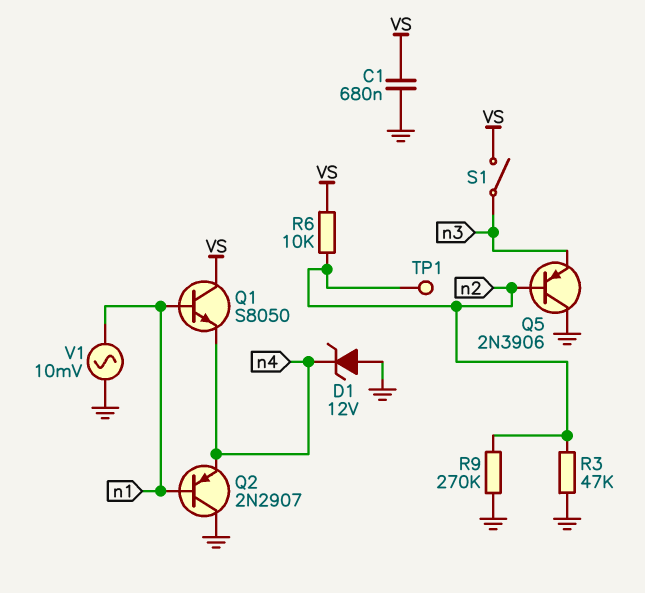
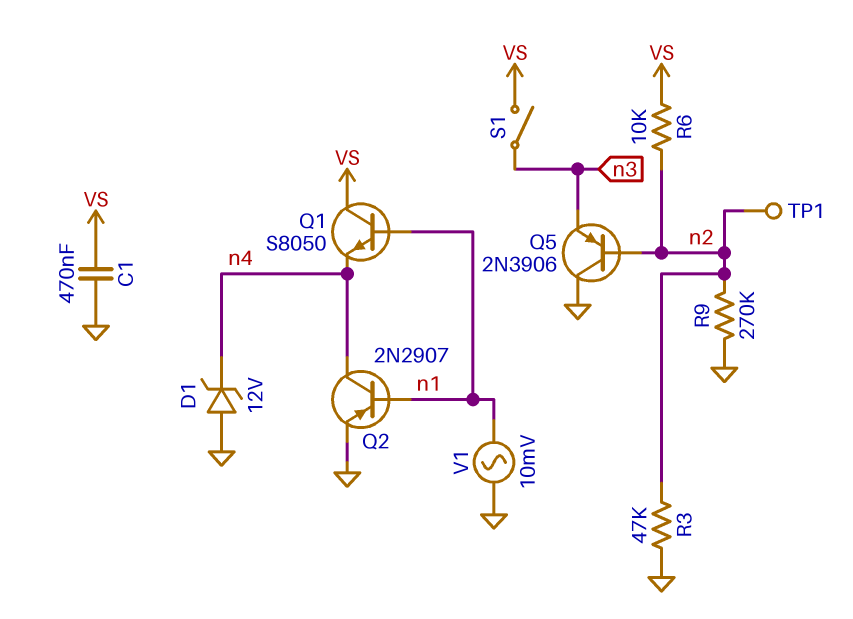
C1: 680nF (GND, VS) -> 470nF (GND, VS)
Q2: PNP 2N2907 (B n1, C GND, E n4) -> PNP 2N2907 (B n1, C n4, E GND)

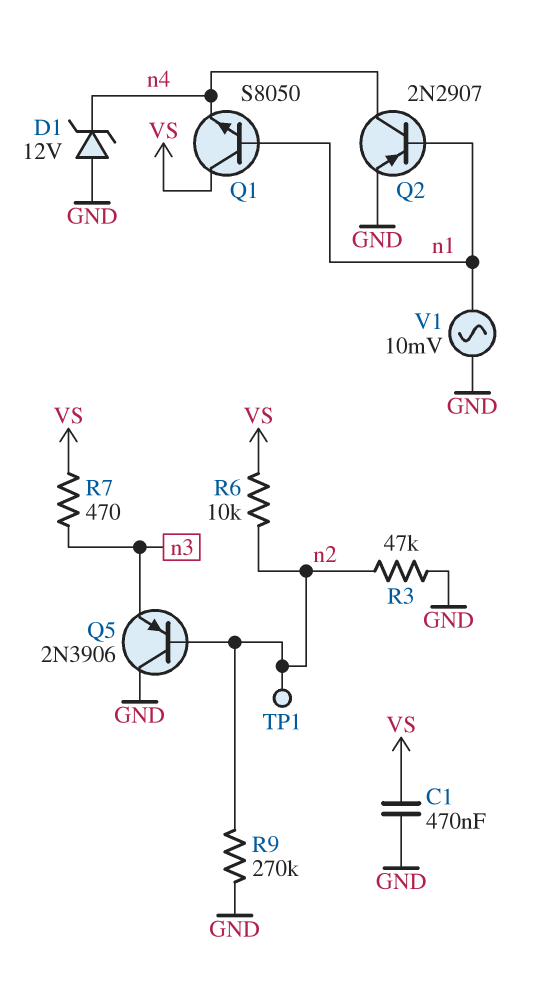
R7: none -> 470 (VS, n3)
S1: switch (VS, n3) -> none

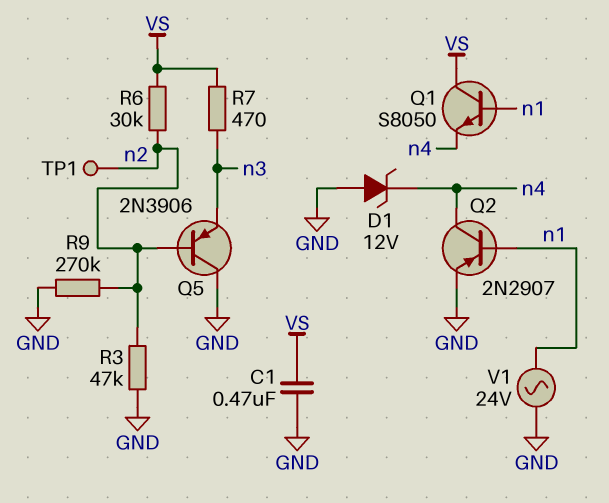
R6: 10k (VS, n2) -> 30k (VS, n2)
V1: AC 10mV (GND, n1) -> AC 24V (GND, n1)

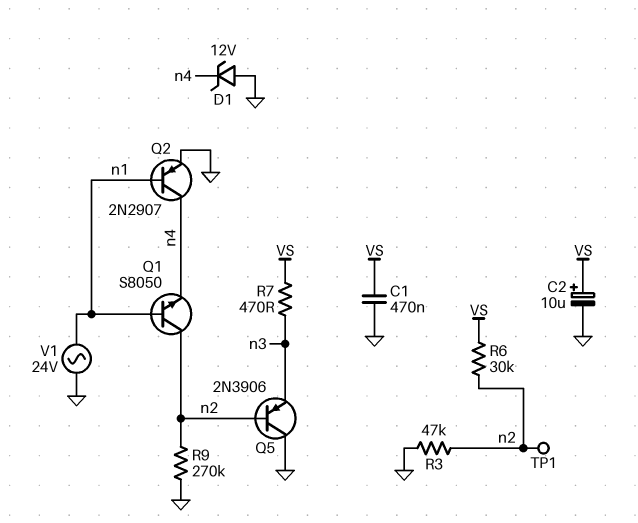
C2: none -> 10uF (plus VS, minus GND)
Q1: NPN S8050 (B n1, C VS, E n4) -> NPN S8050 (B n1, C n2, E n4)

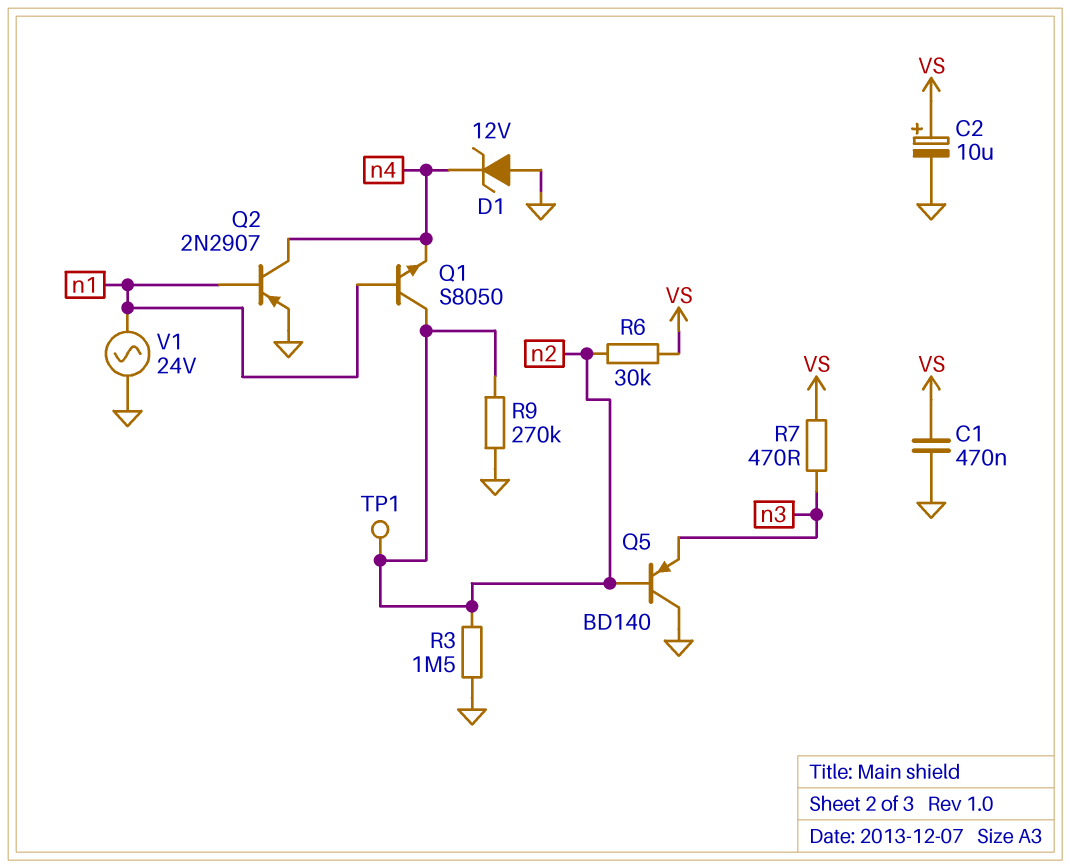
Q5: PNP 2N3906 (B n2, C GND, E n3) -> PNP BD140 (B n2, C GND, E n3)
R3: 47k (GND, n2) -> 1.5M (GND, n2)

